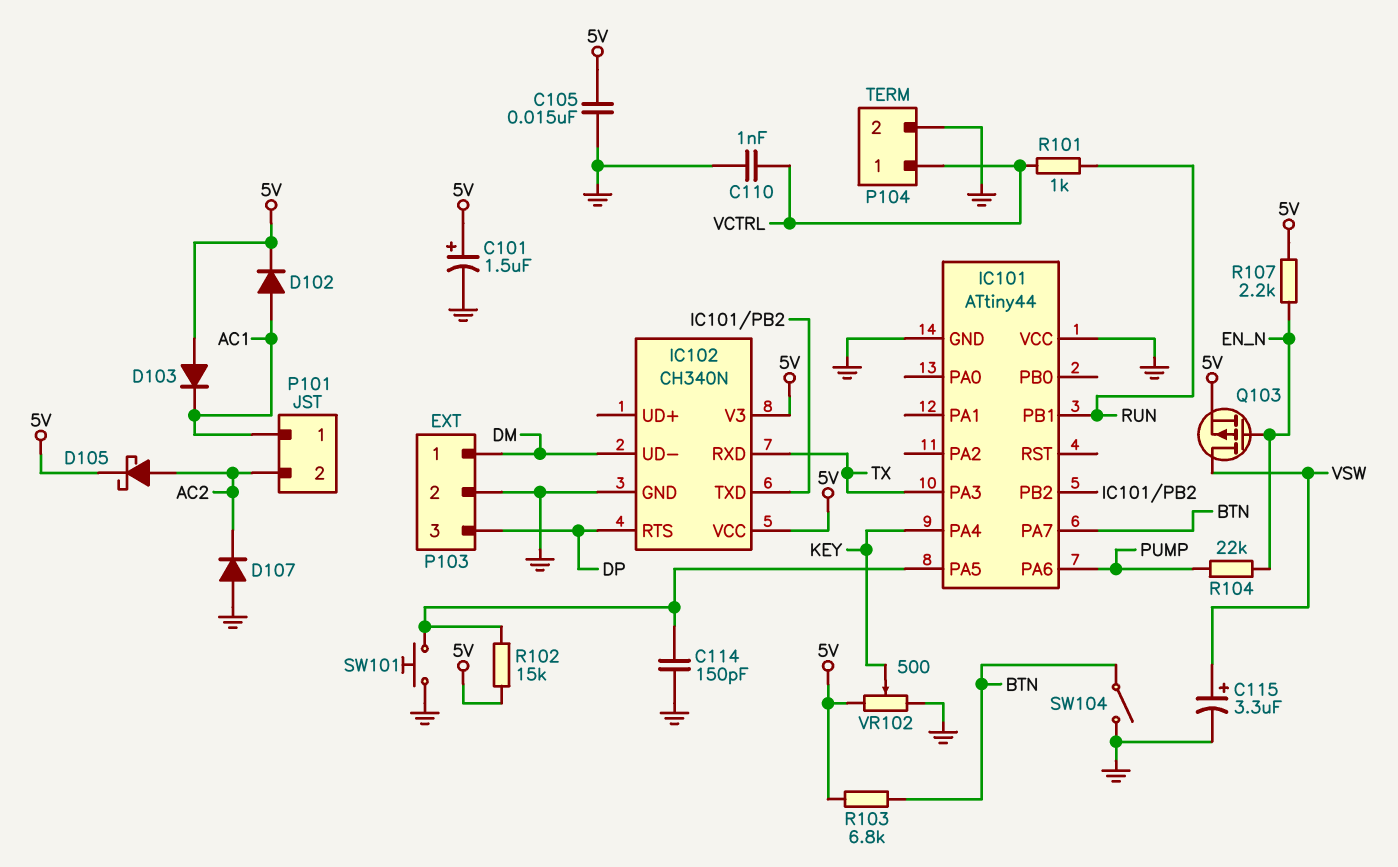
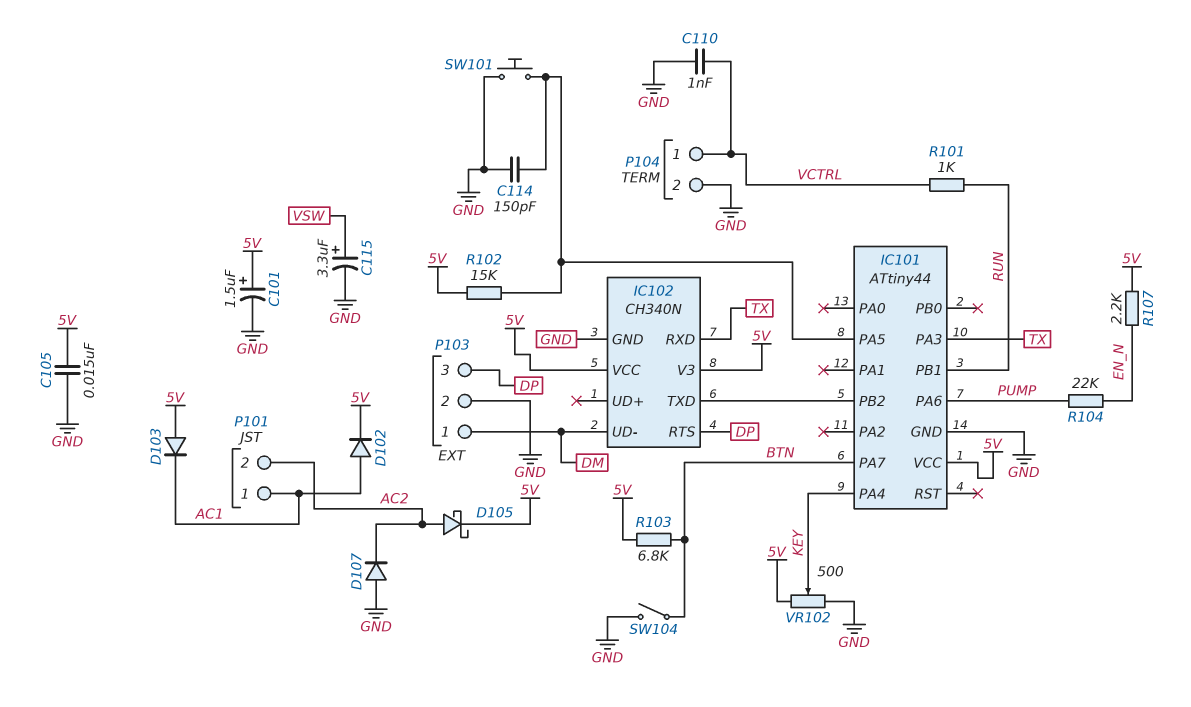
IC101 pin VCC: GND -> 5V
Q103: PMOS (G EN_N, D VSW, S 5V) -> none

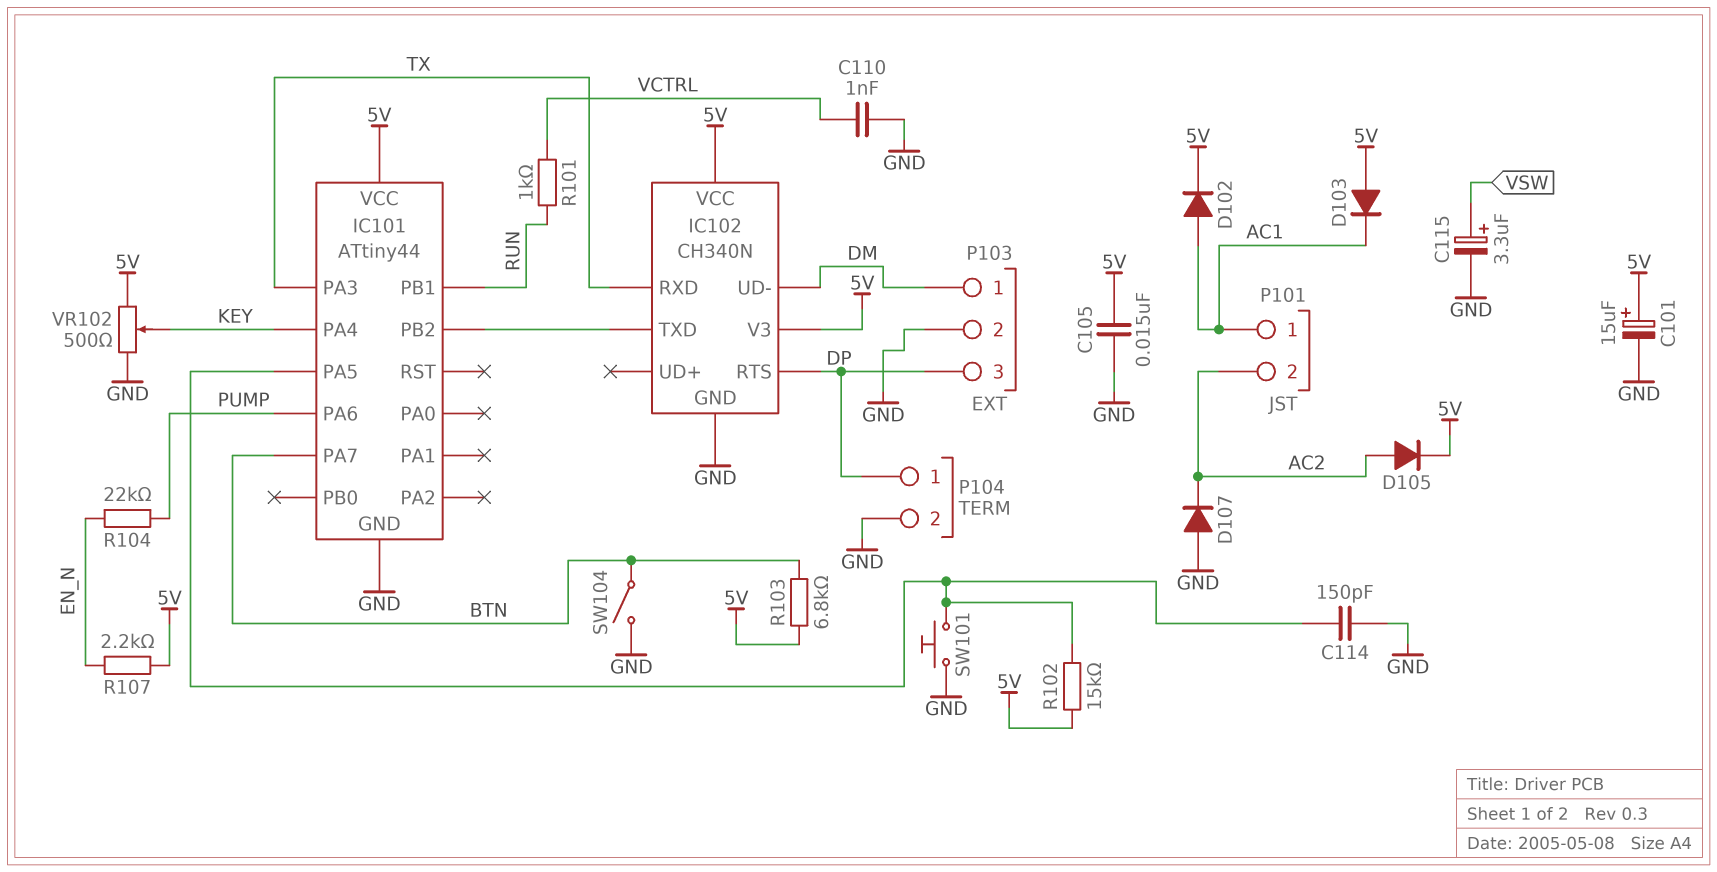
C101: 1.5uF (plus 5V, minus GND) -> 15uF (plus 5V, minus GND)
D105: schottky (A AC2, K 5V) -> diode (A AC2, K 5V)
P104 pin 1: VCTRL -> DP

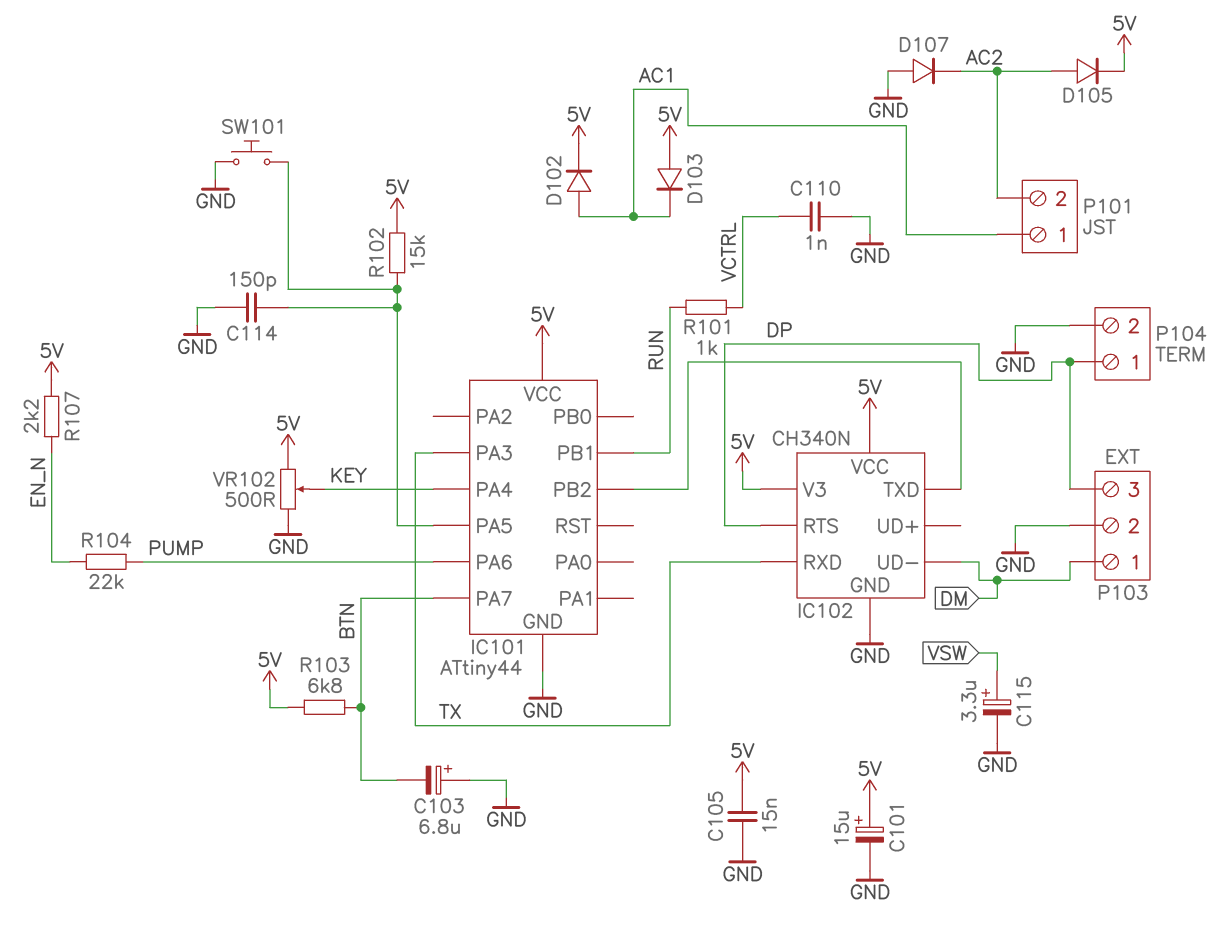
C103: none -> 6.8uF (plus GND, minus BTN)
SW104: switch (BTN, GND) -> none

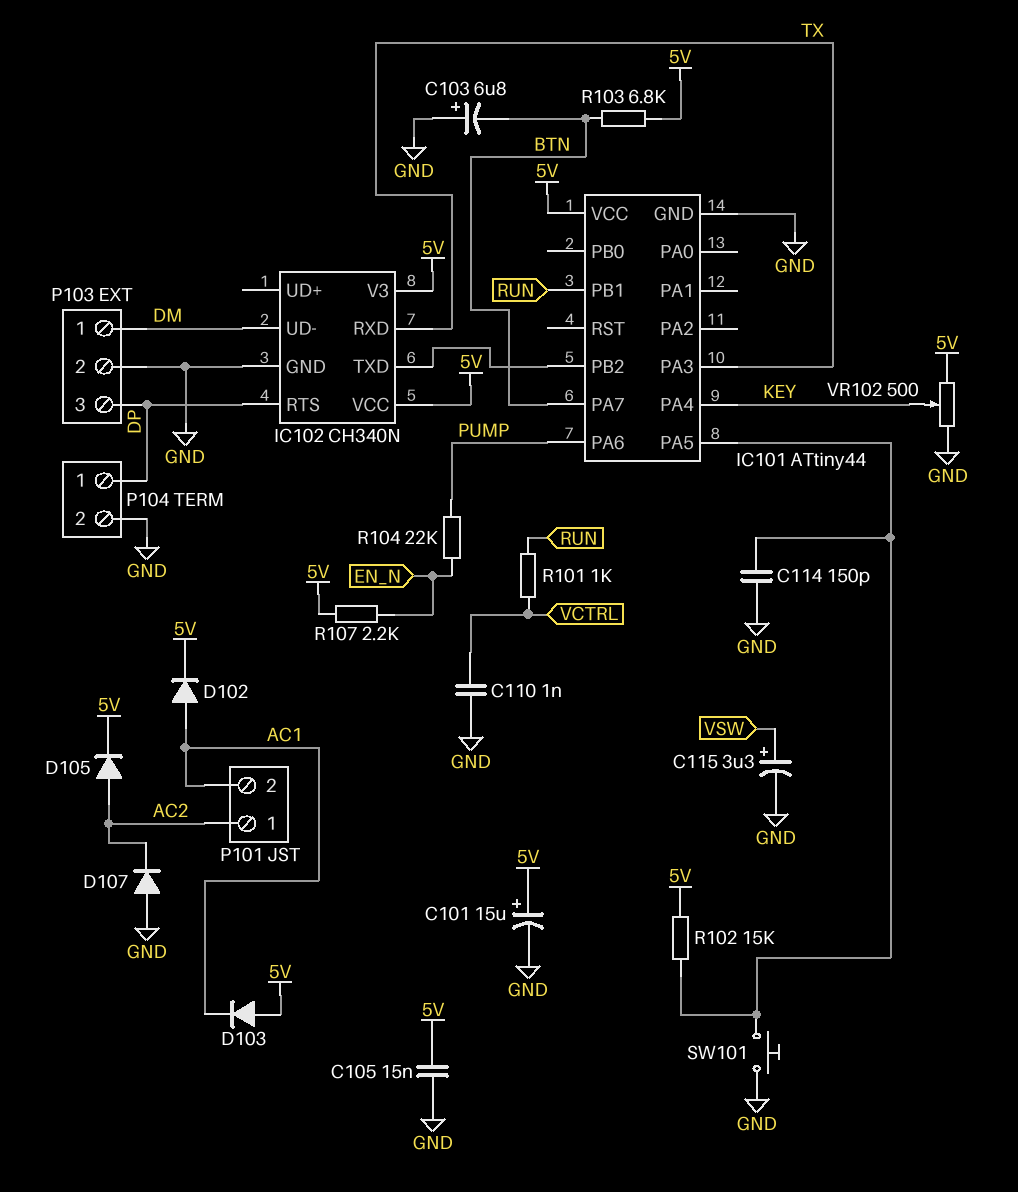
P101 pin 1: AC1 -> AC2
P101 pin 2: AC2 -> AC1

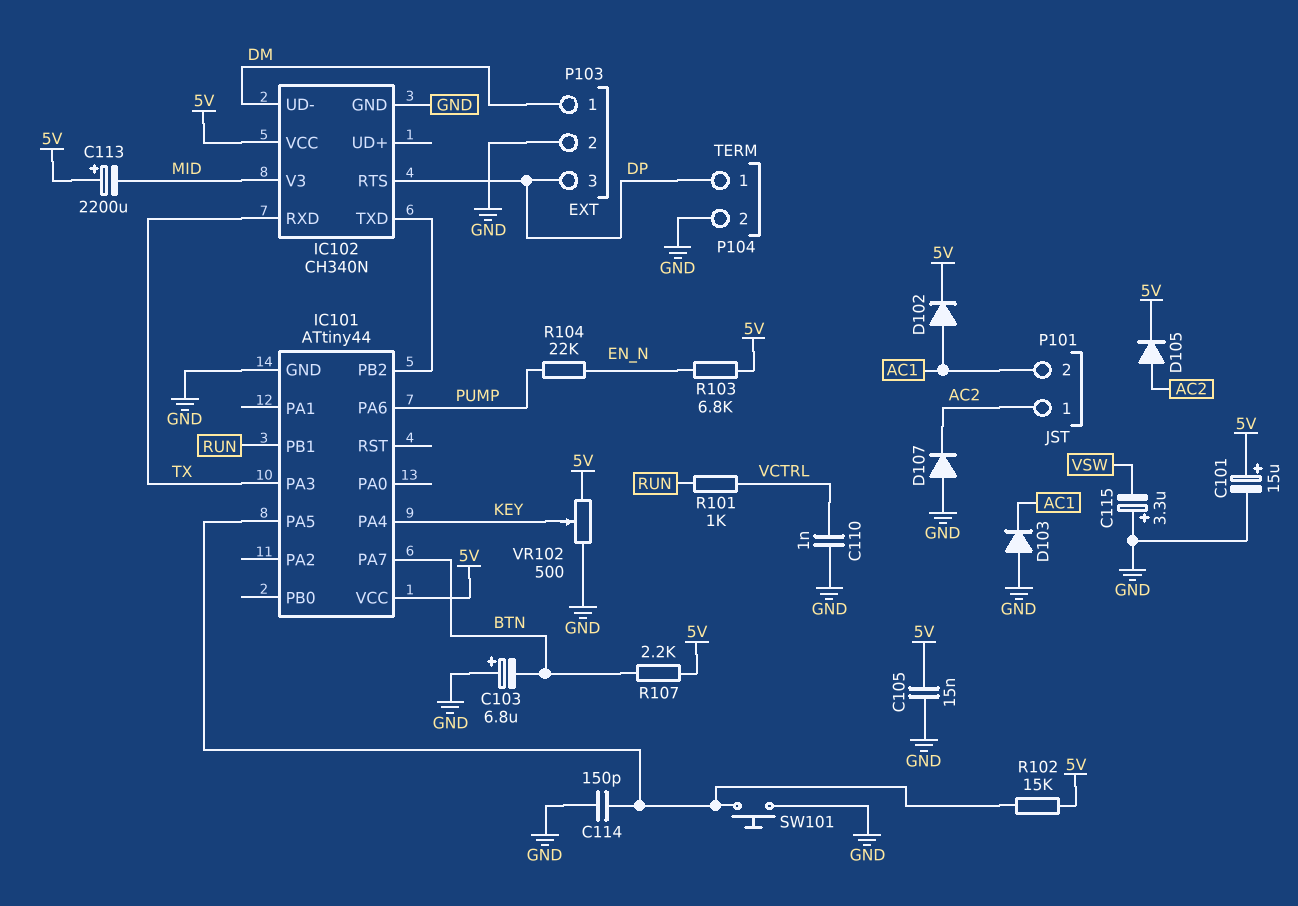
C113: none -> 2200uF (plus 5V, minus MID)
C115: 3.3uF (plus VSW, minus GND) -> 3.3uF (plus GND, minus VSW)
D103: diode (A 5V, K AC1) -> diode (A GND, K AC1)
IC102 pin V3: 5V -> MID
R103: 6.8k (5V, BTN) -> 6.8k (5V, EN_N)
R107: 2.2k (5V, EN_N) -> 2.2k (5V, BTN)

